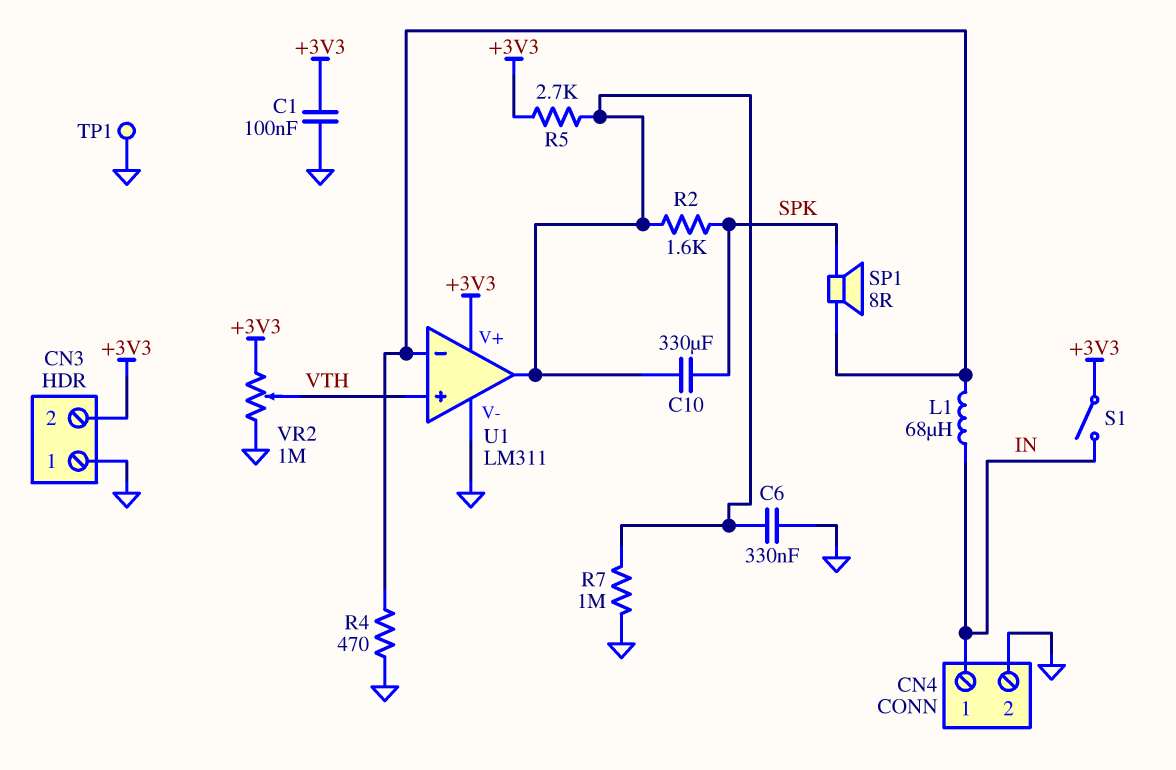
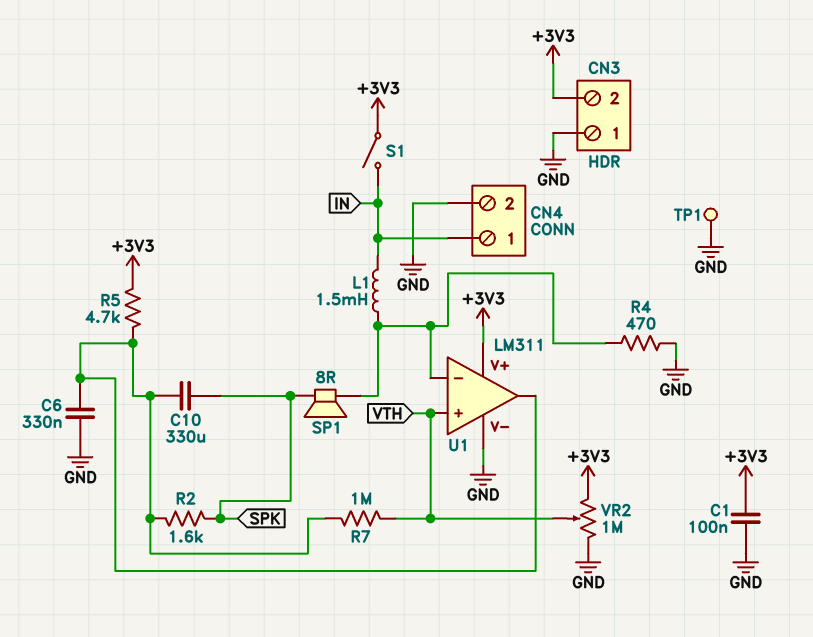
L1: 68uH (IN, U1/in-) -> 1.5mH (IN, U1/in-)
R5: 2.7k (+3V3, U1/out) -> 4.7k (+3V3, U1/out)
R7: 1M (GND, U1/out) -> 1M (U1/out, VTH)

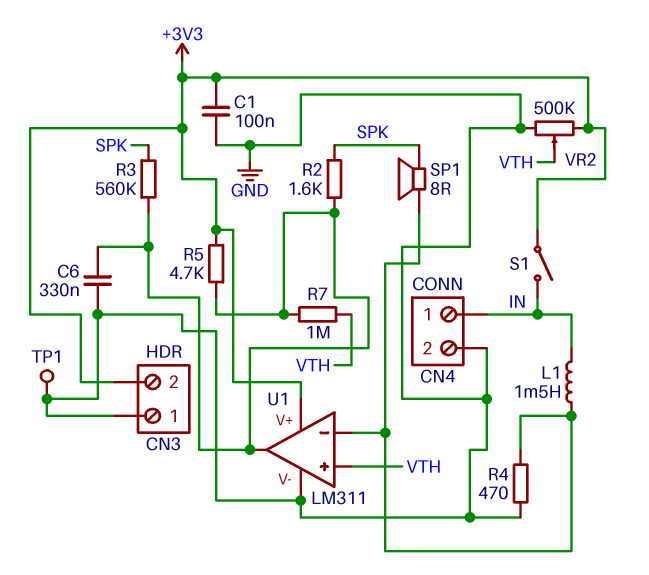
C10: 330uF (SPK, U1/out) -> none
R3: none -> 560k (SPK, U1/out)
VR2: 1M (+3V3, GND, wiper VTH) -> 500k (+3V3, GND, wiper VTH)

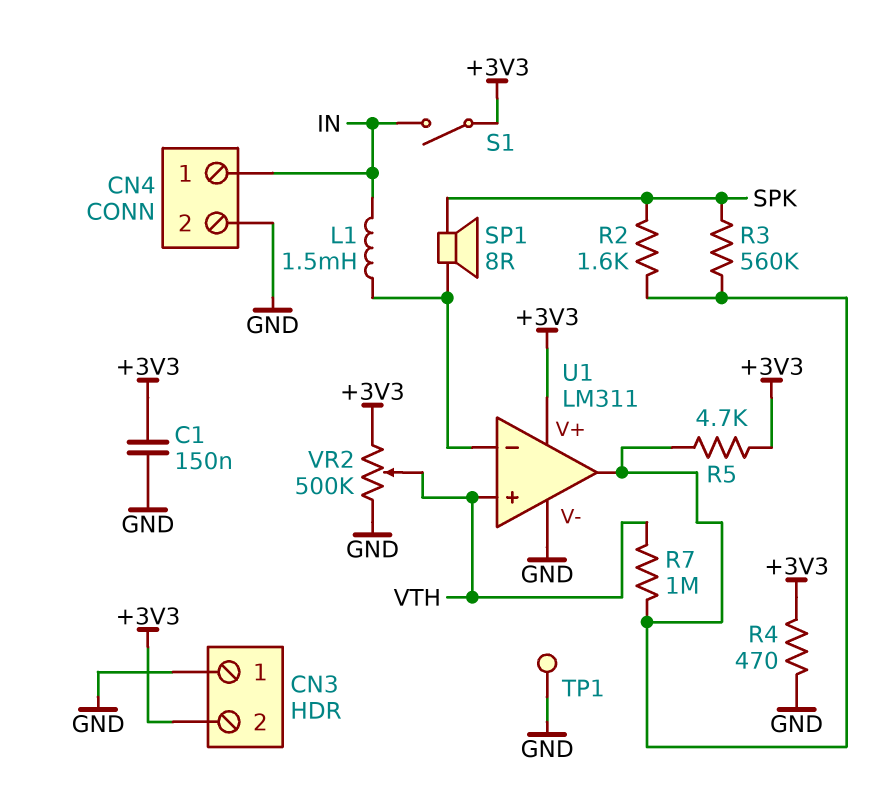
C1: 100nF (+3V3, GND) -> 150nF (+3V3, GND)
C6: 330nF (GND, U1/out) -> none
R4: 470 (GND, U1/in-) -> 470 (+3V3, GND)

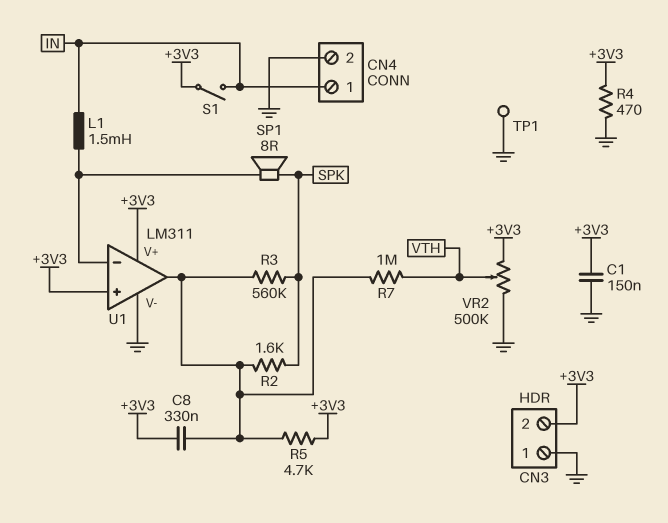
C8: none -> 330nF (+3V3, U1/out)
U1 pin in+: VTH -> +3V3

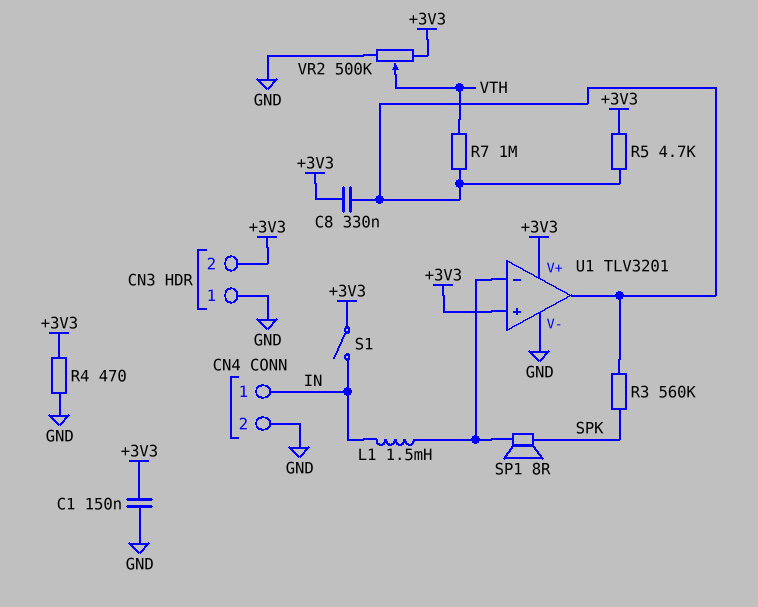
R2: 1.6k (SPK, U1/out) -> none
TP1: test point (GND) -> none
U1: LM311 -> TLV3201

